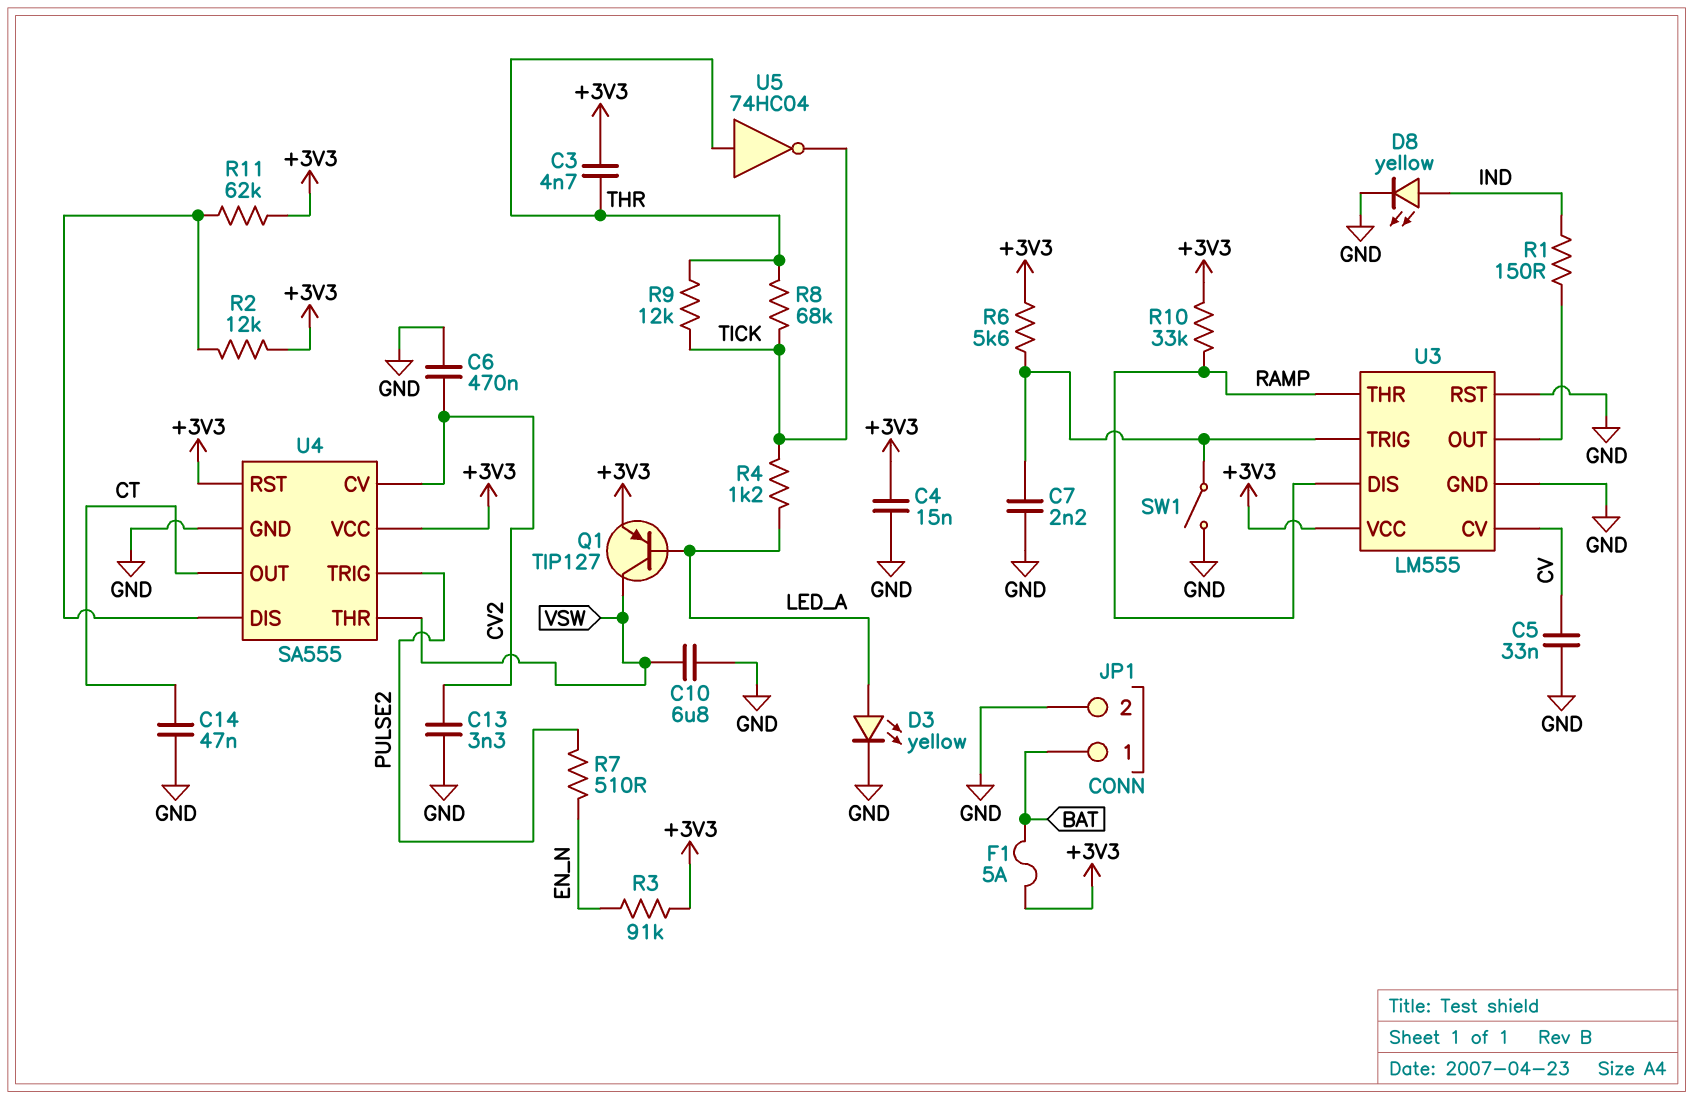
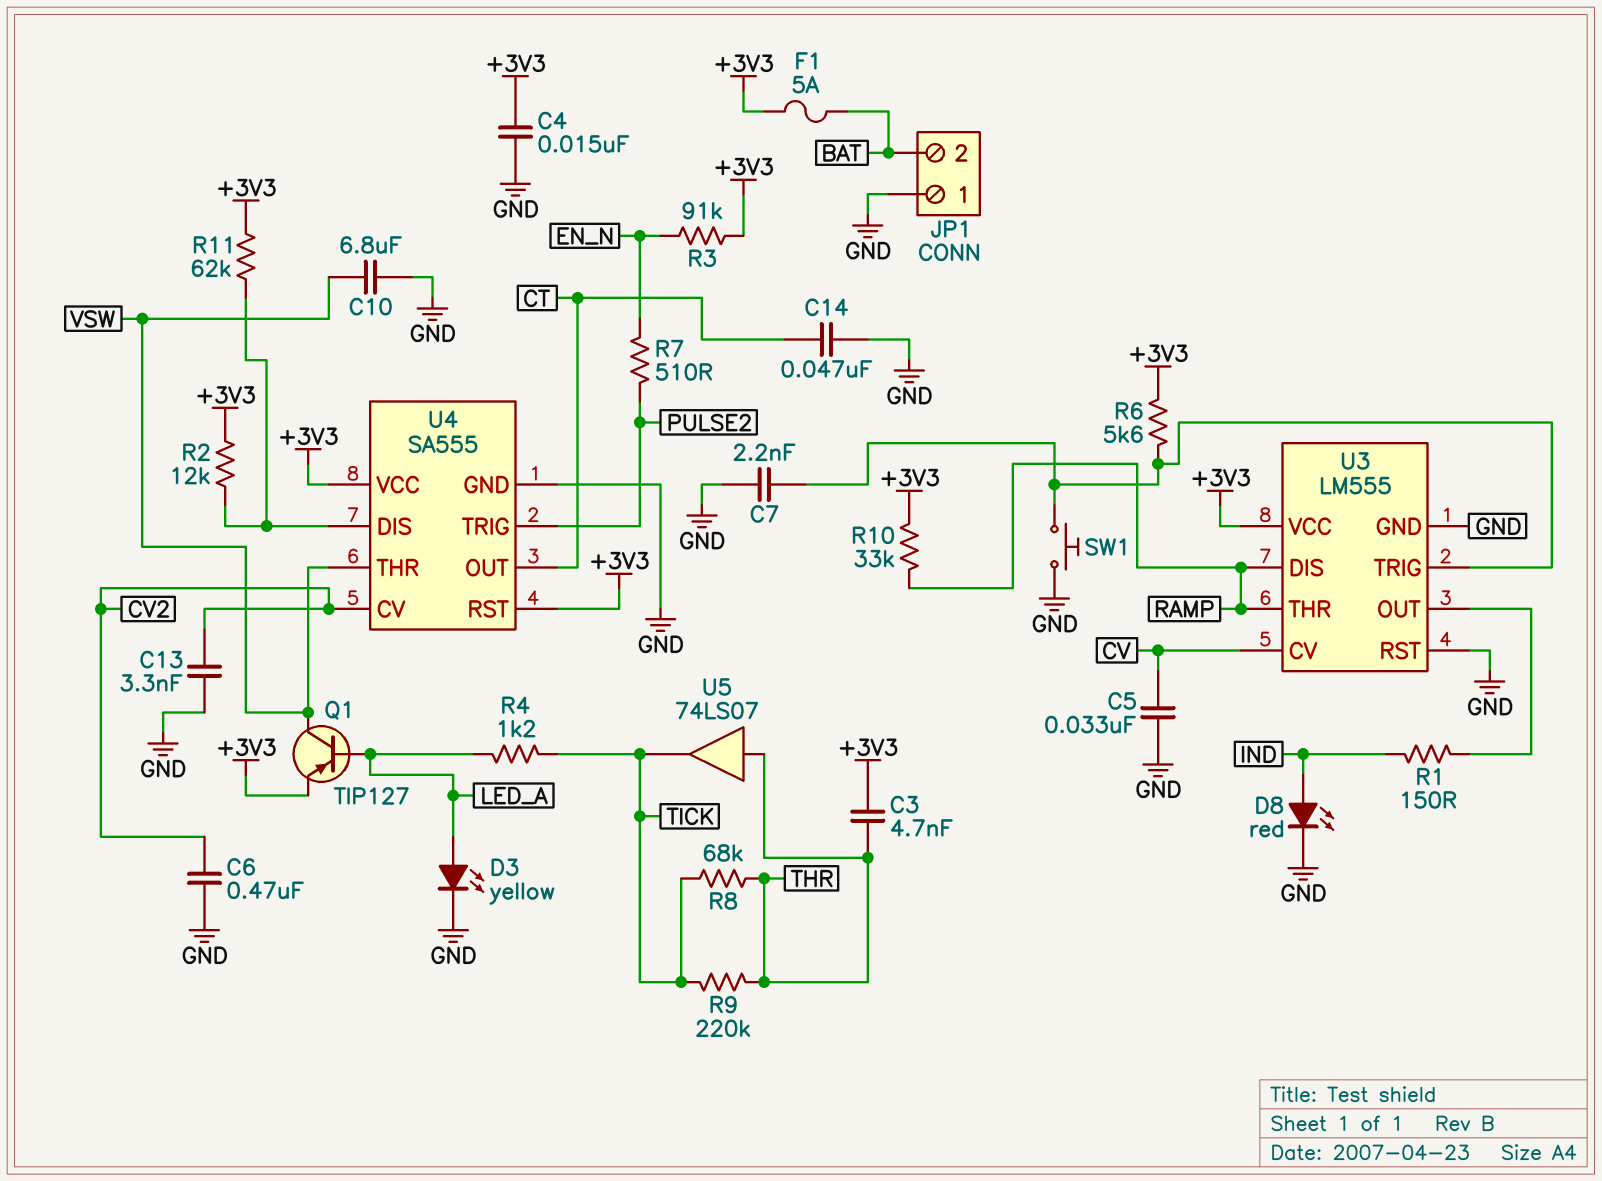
D8: LED yellow (A IND, K GND) -> LED red (A IND, K GND)
JP1 pin 1: BAT -> GND
JP1 pin 2: GND -> BAT
R9: 12k (THR, TICK) -> 220k (THR, TICK)
SW1: switch (GND, U3/TRIG) -> button (GND, U3/TRIG)
U5: NOT 74HC04 (in THR, out TICK) -> buffer 74LS07 (in THR, out TICK)

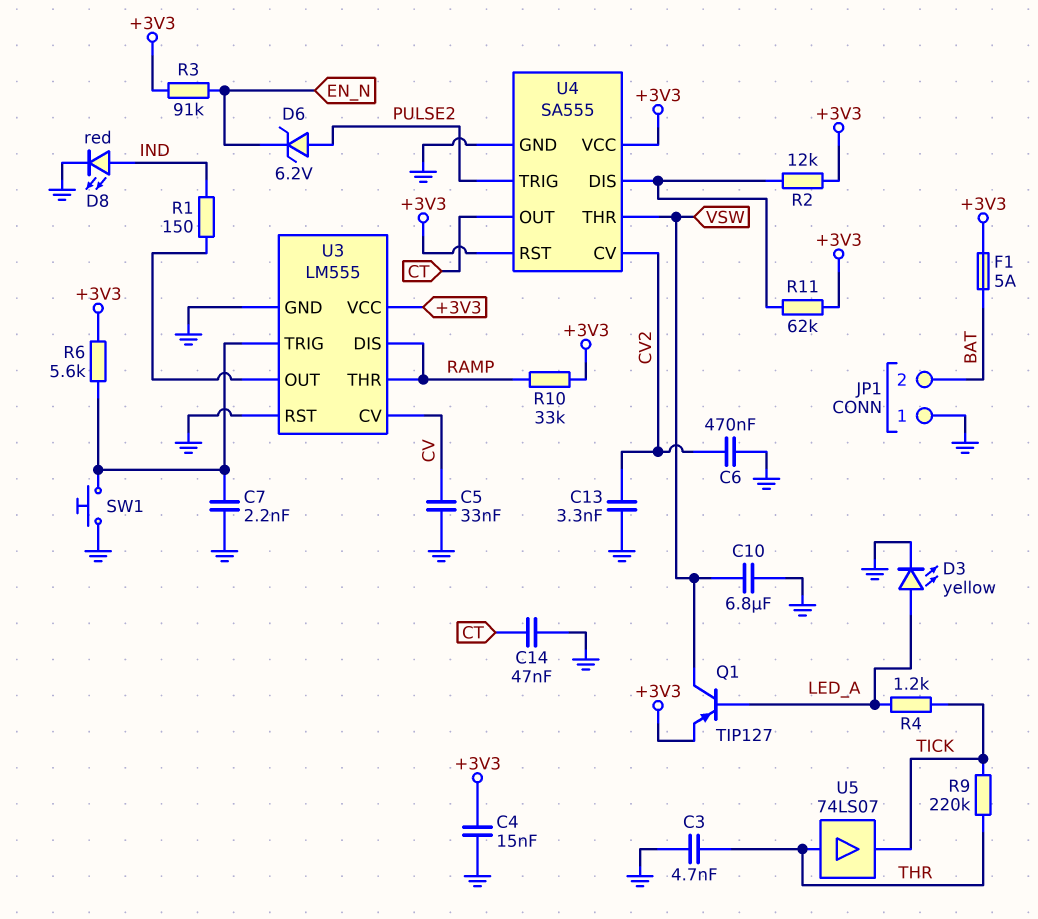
C3: 4.7nF (+3V3, THR) -> 4.7nF (GND, THR)
D6: none -> zener 6.2V (A PULSE2, K EN_N)
R7: 510 (EN_N, PULSE2) -> none
R8: 68k (THR, TICK) -> none

